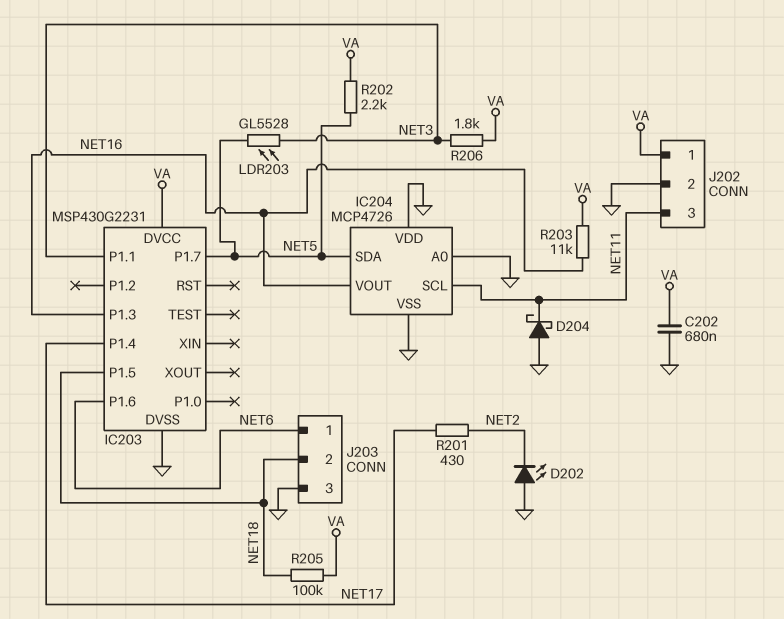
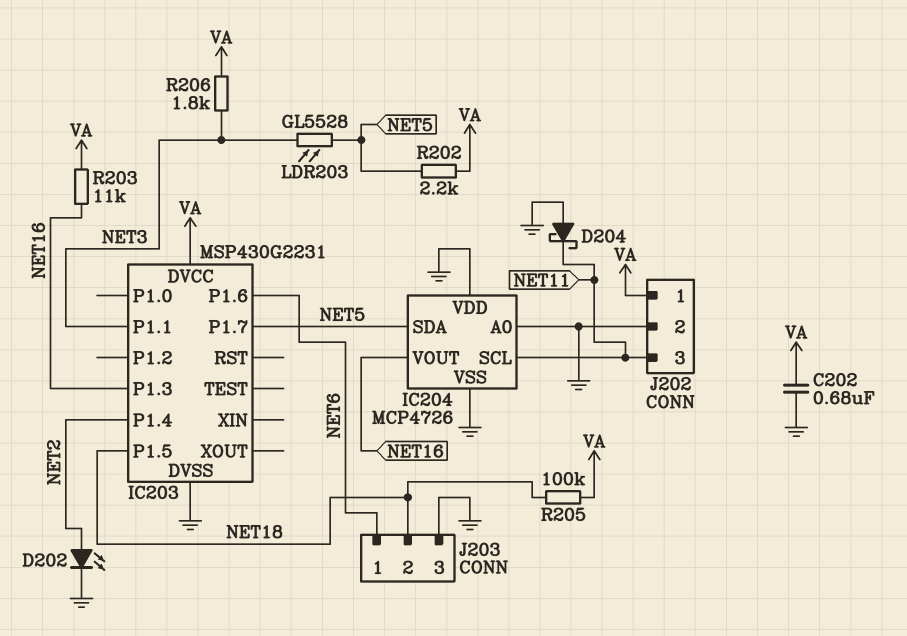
D202: LED (A GND, K NET2) -> LED (A NET2, K GND)
IC203 pin P1.4: NET17 -> NET2
R201: 430 (NET2, NET17) -> none

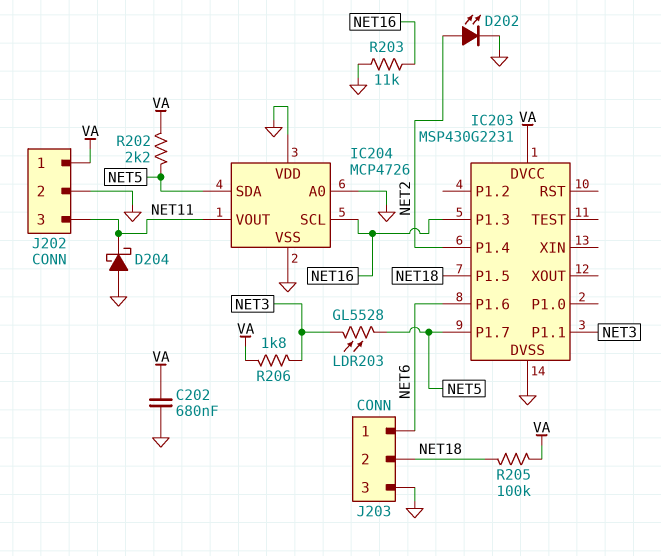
IC204 pin SCL: NET11 -> NET16
IC204 pin VOUT: NET16 -> NET11
R203: 11k (NET16, VA) -> 11k (GND, NET16)

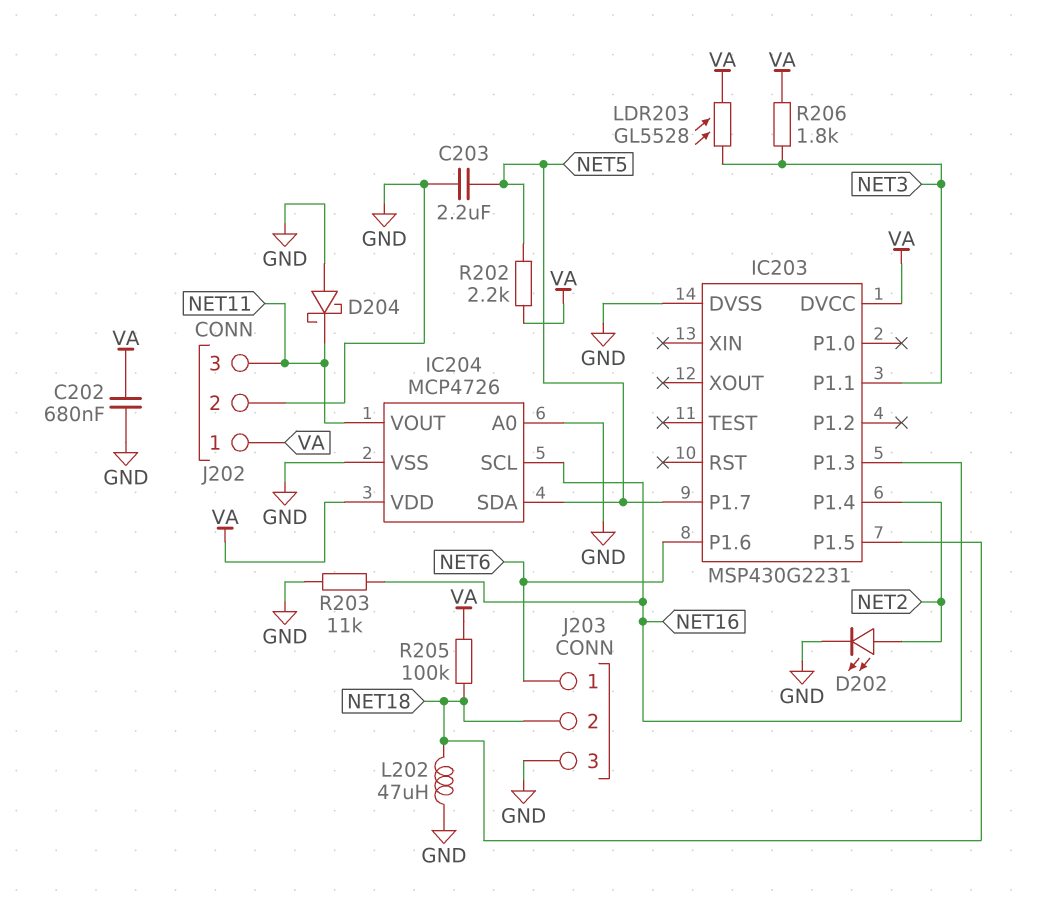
C203: none -> 2.2uF (GND, NET5)
IC204 pin VDD: GND -> VA
L202: none -> 47uH (GND, NET18)
LDR203: GL5528 (NET3, NET5) -> GL5528 (NET3, VA)

